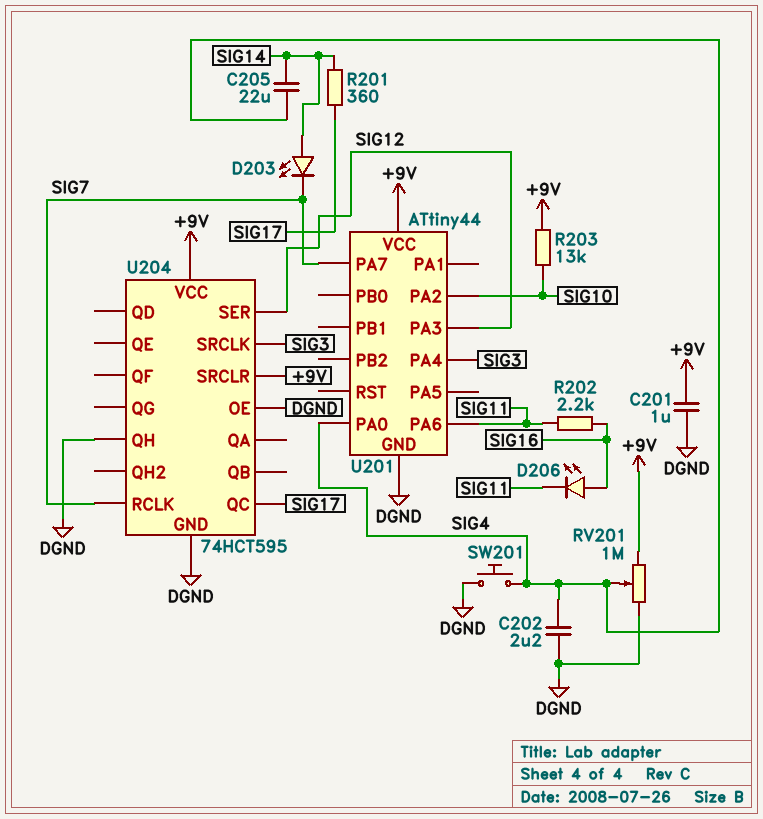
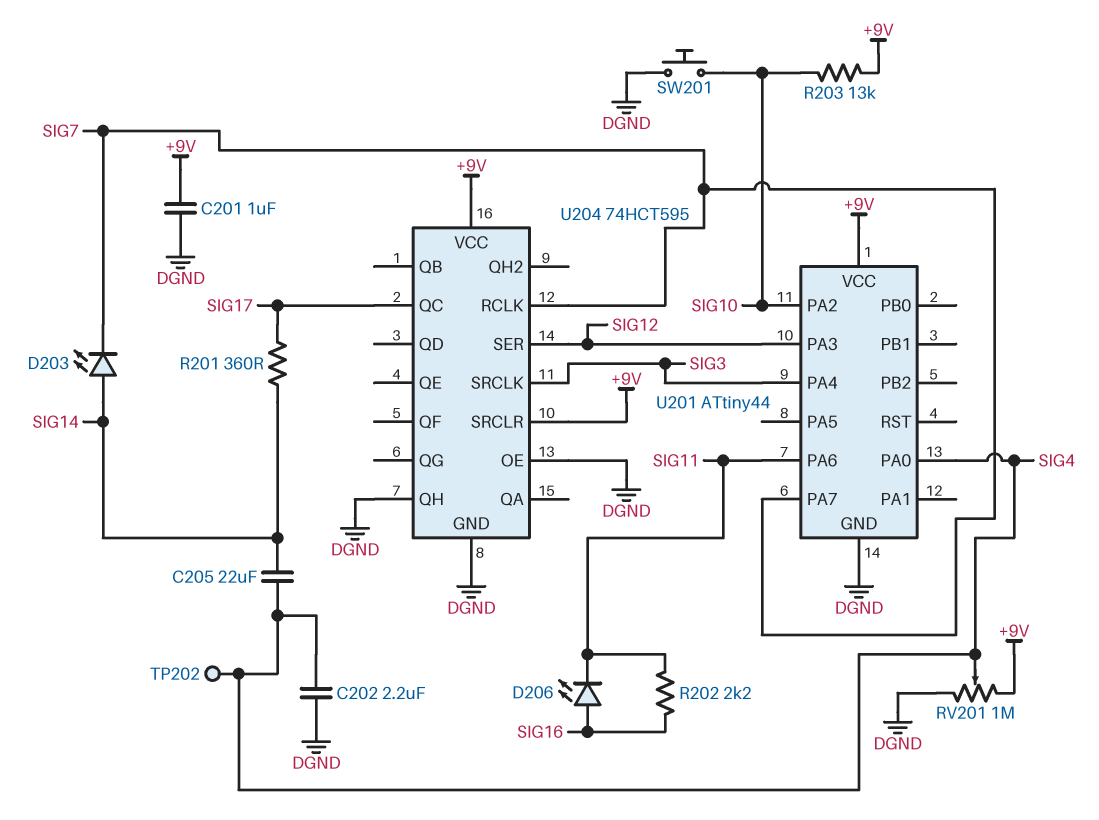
SW201: button (DGND, SIG4) -> button (DGND, SIG10)
TP202: none -> test point (SIG4)

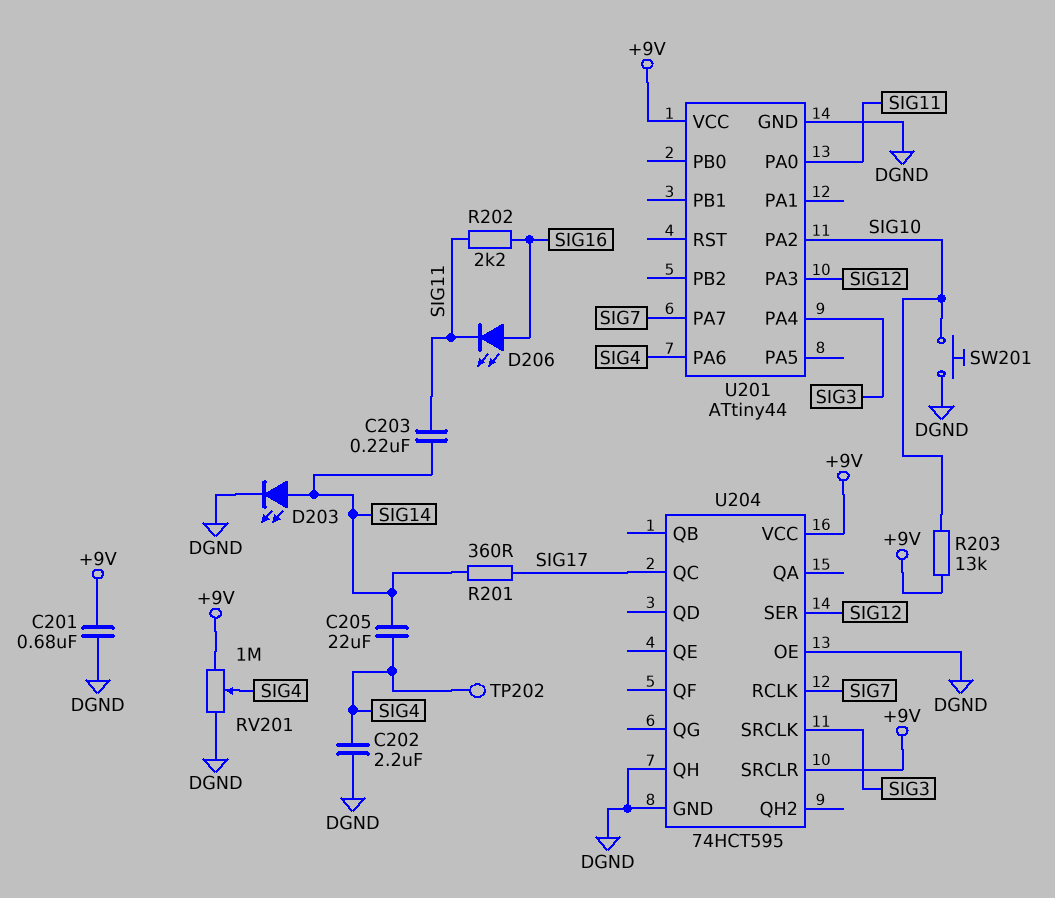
C201: 1uF (+9V, DGND) -> 680nF (+9V, DGND)
C203: none -> 220nF (SIG11, SIG14)
D203: LED (A SIG14, K SIG7) -> LED (A SIG14, K DGND)
U201 pin PA0: SIG4 -> SIG11
U201 pin PA6: SIG11 -> SIG4

